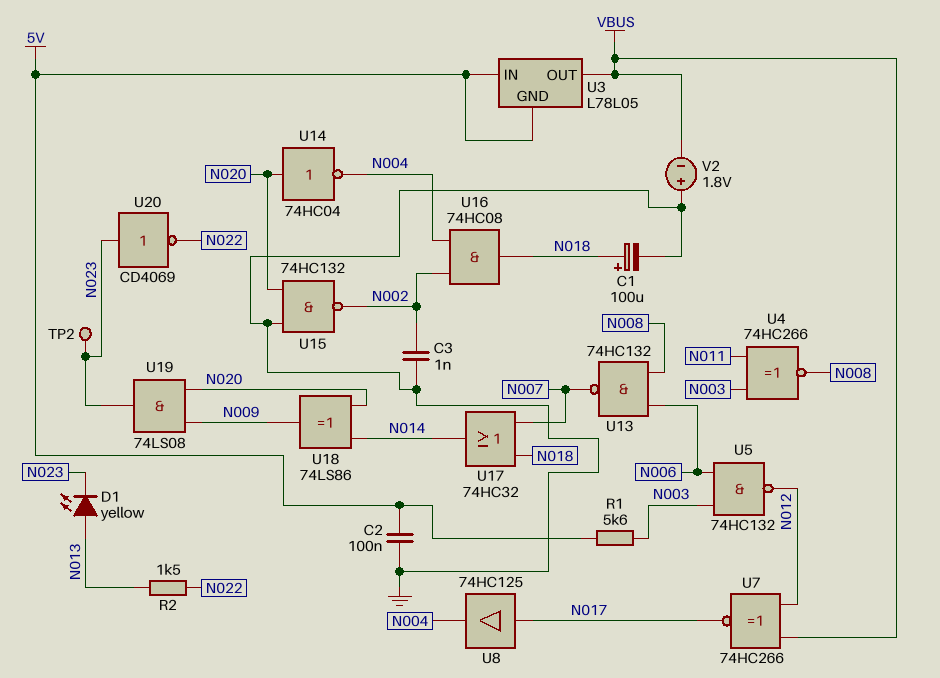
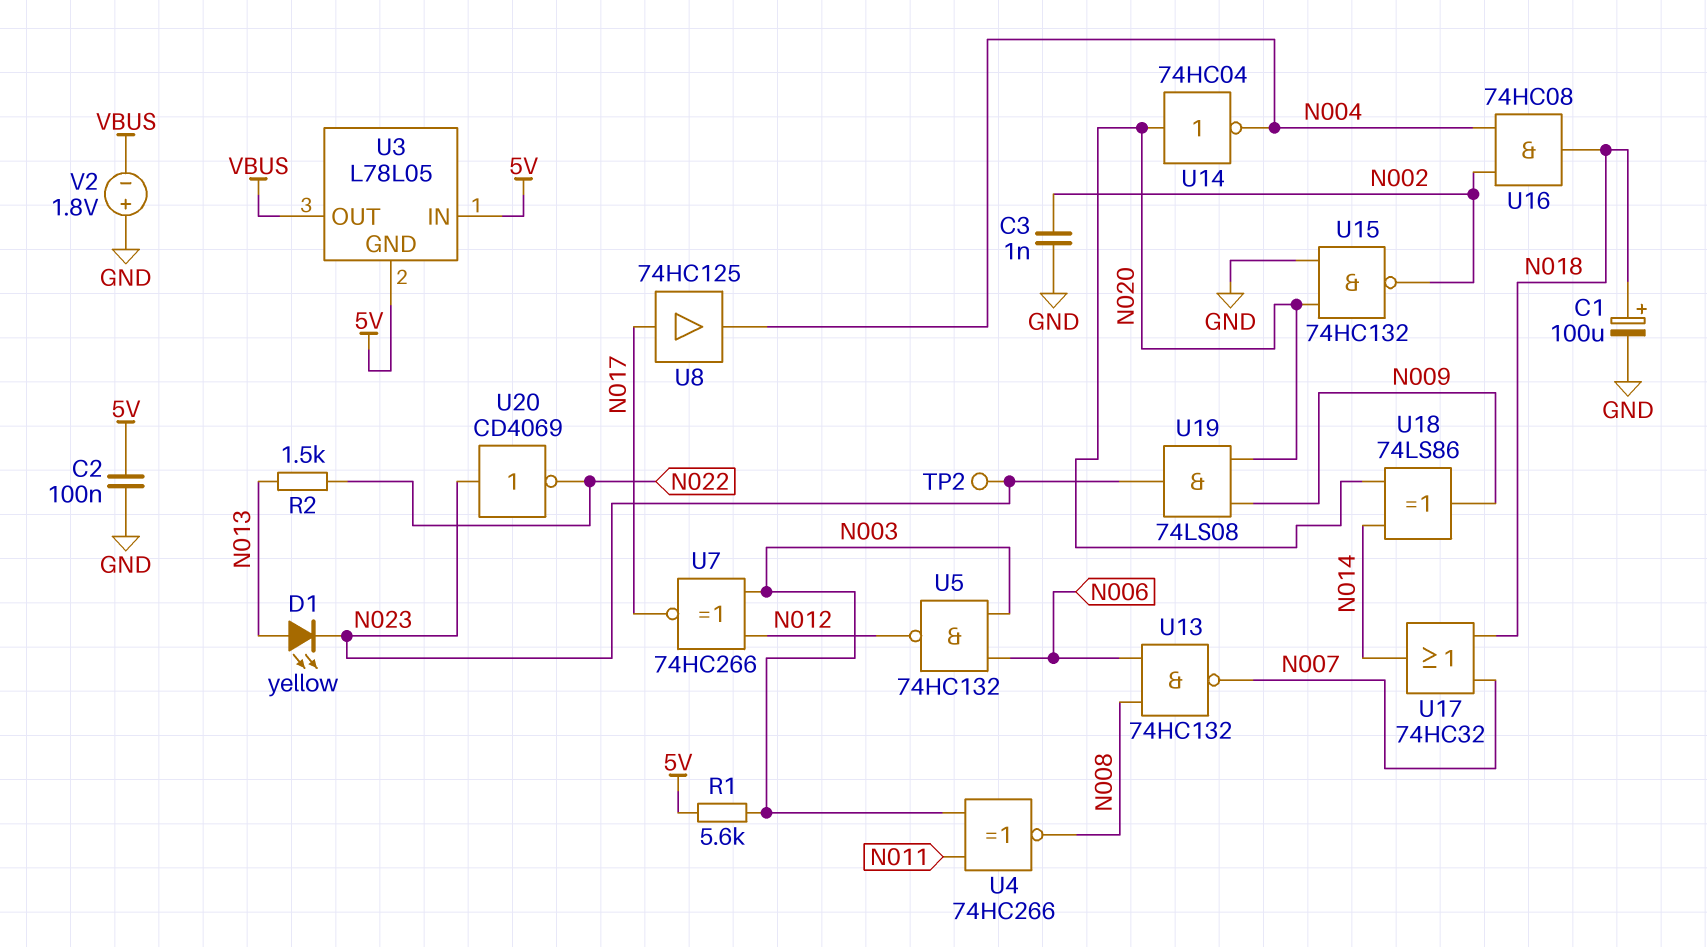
U7: XNOR 74HC266 (in N012, in VBUS, out N017) -> XNOR 74HC266 (in N003, in N012, out N017)

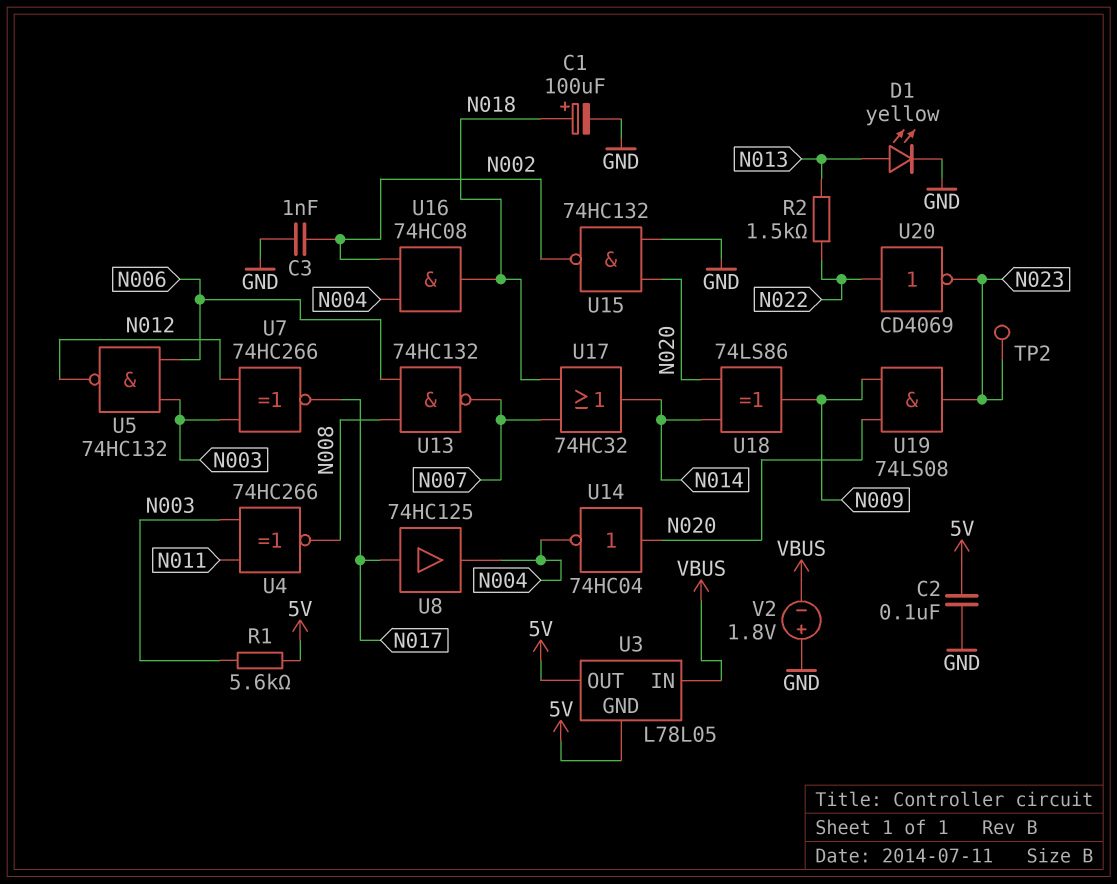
D1: LED yellow (A N013, K N023) -> LED yellow (A N013, K GND)
U3 pin IN: 5V -> VBUS
U3 pin OUT: VBUS -> 5V
U20: NOT CD4069 (in N023, out N022) -> NOT CD4069 (in N022, out N023)

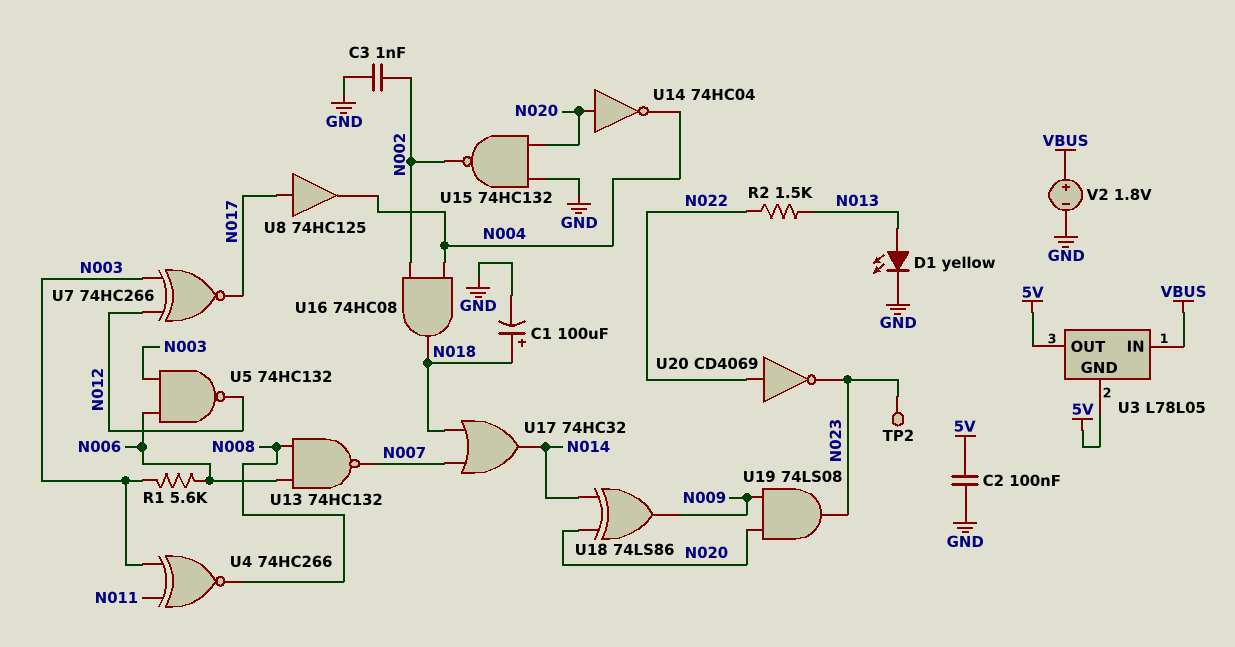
R1: 5.6k (5V, N003) -> 5.6k (N003, N006)
V2: 1.8V (plus GND, minus VBUS) -> 1.8V (plus VBUS, minus GND)

